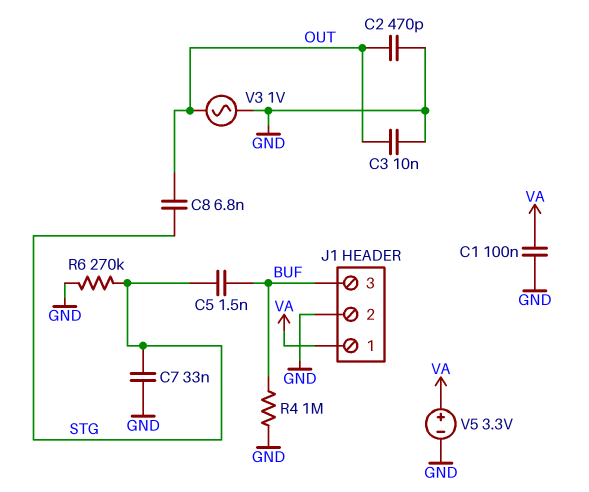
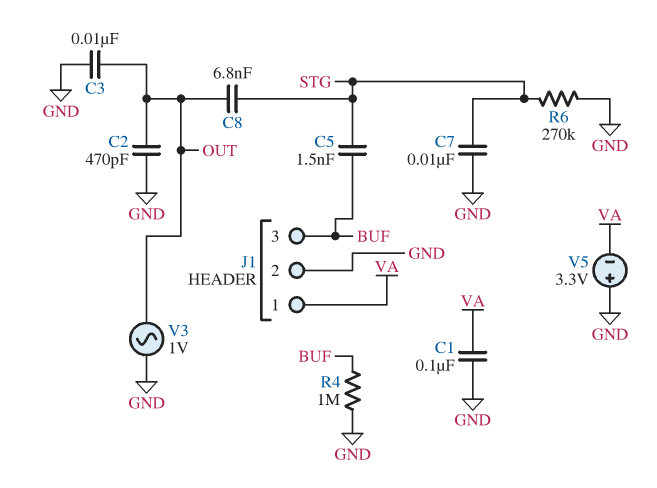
C7: 33nF (GND, STG) -> 10nF (GND, STG)
V5: 3.3V (plus VA, minus GND) -> 3.3V (plus GND, minus VA)

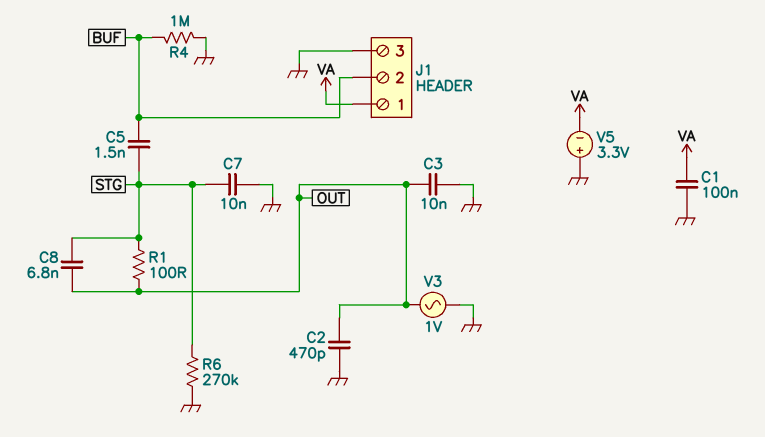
J1 pin 2: GND -> BUF
J1 pin 3: BUF -> GND
R1: none -> 100 (OUT, STG)

